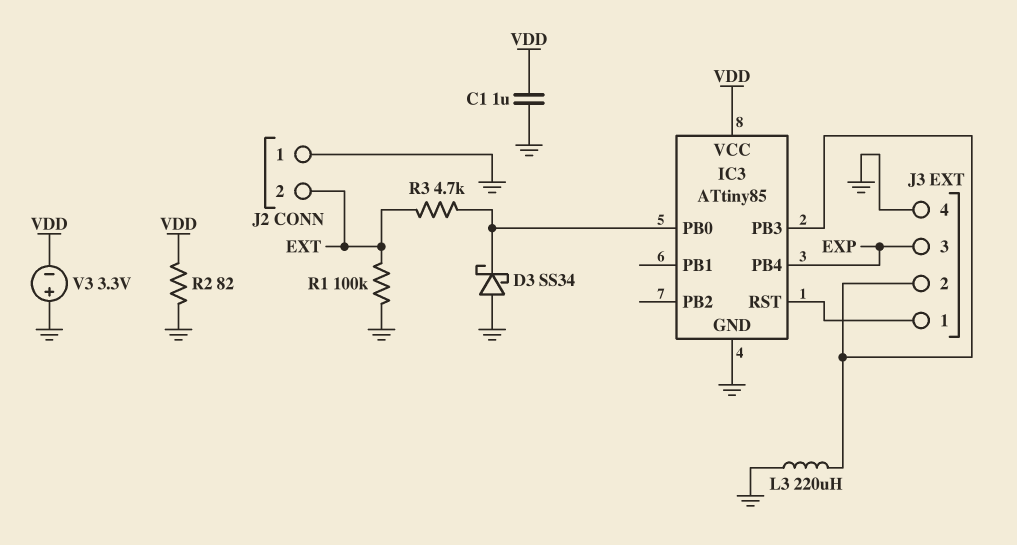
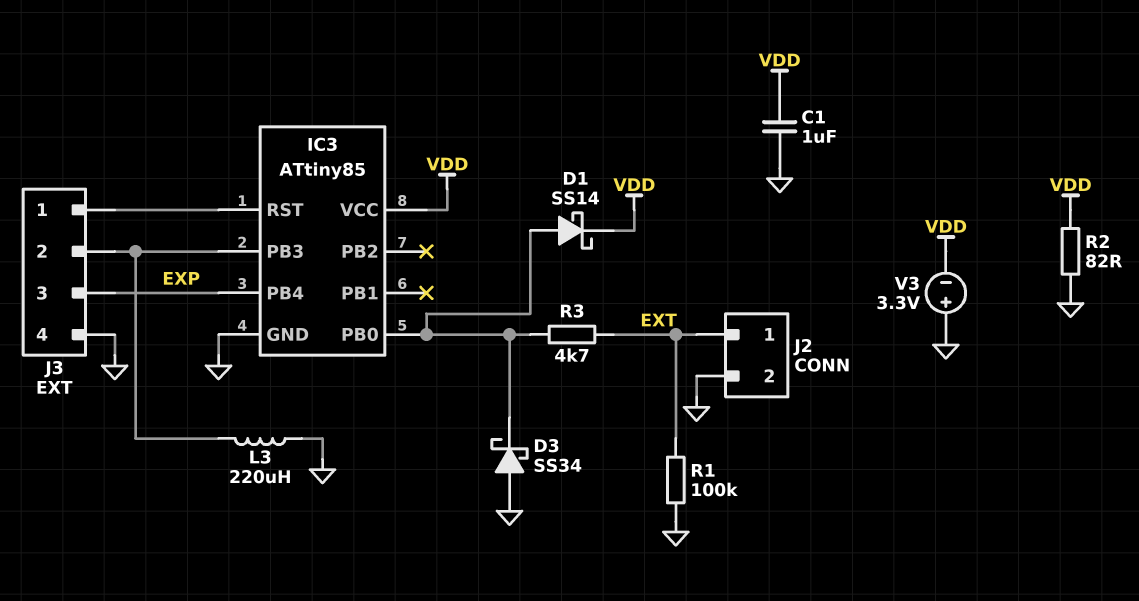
D1: none -> schottky SS14 (A IC3/PB0, K VDD)
J2 pin 1: GND -> EXT
J2 pin 2: EXT -> GND

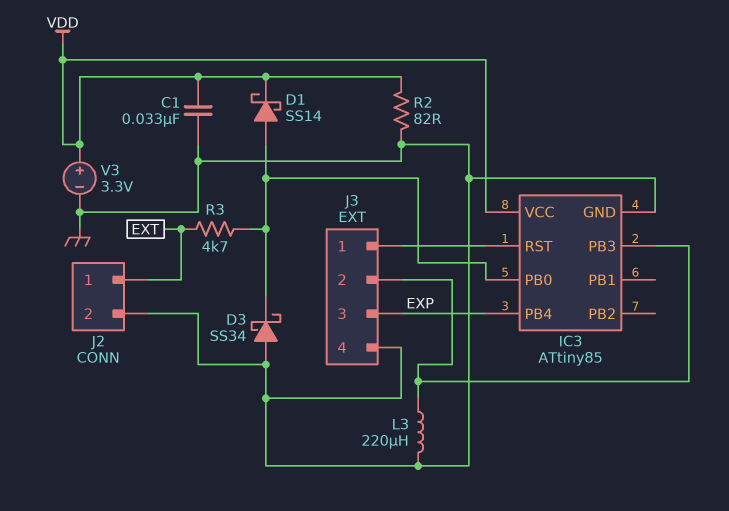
C1: 1uF (GND, VDD) -> 33nF (GND, VDD)
R1: 100k (EXT, GND) -> none
V3: 3.3V (plus GND, minus VDD) -> 3.3V (plus VDD, minus GND)

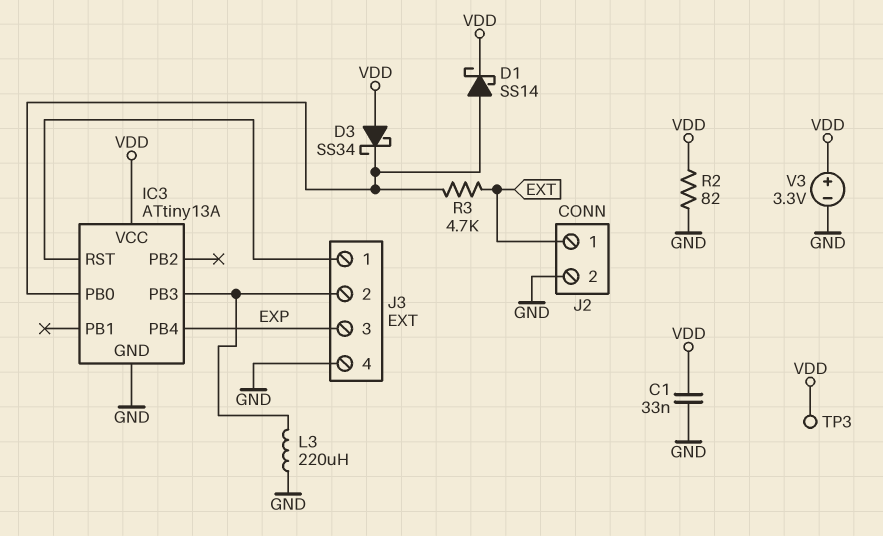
D3: schottky SS34 (A GND, K IC3/PB0) -> schottky SS34 (A VDD, K IC3/PB0)
IC3: ATtiny85 -> ATtiny13A
TP3: none -> test point (VDD)

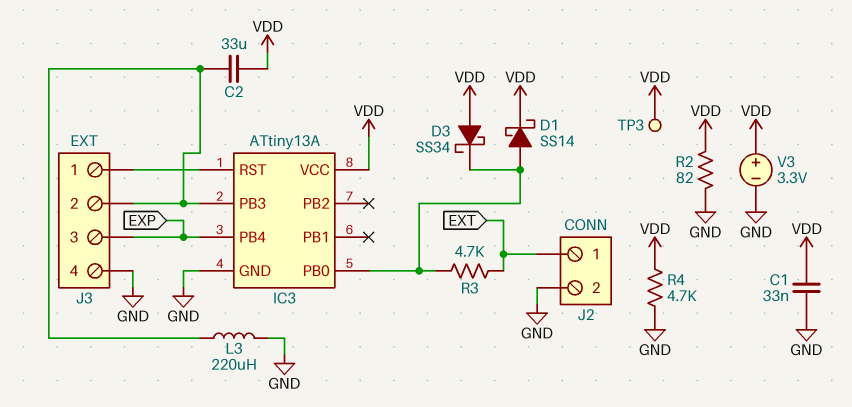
C2: none -> 33uF (IC3/PB3, VDD)
R4: none -> 4.7k (GND, VDD)

